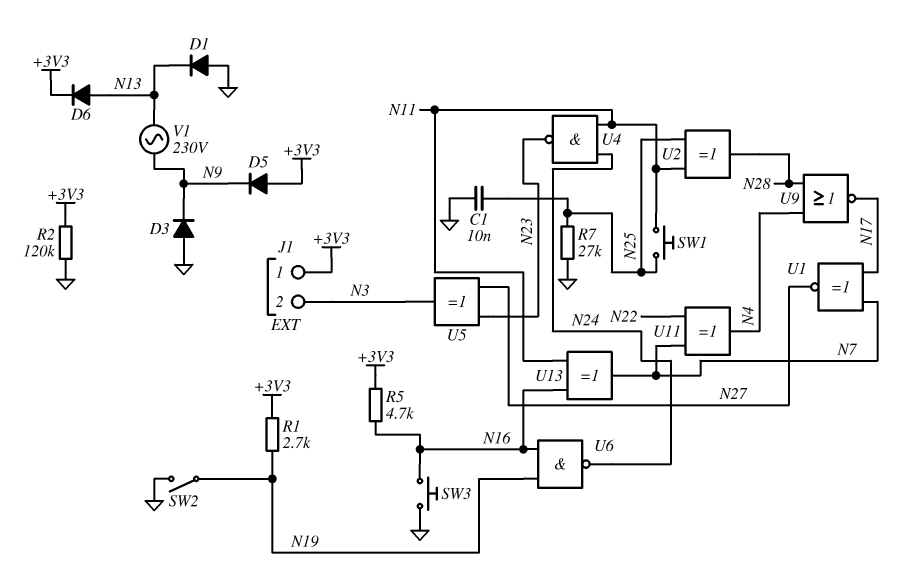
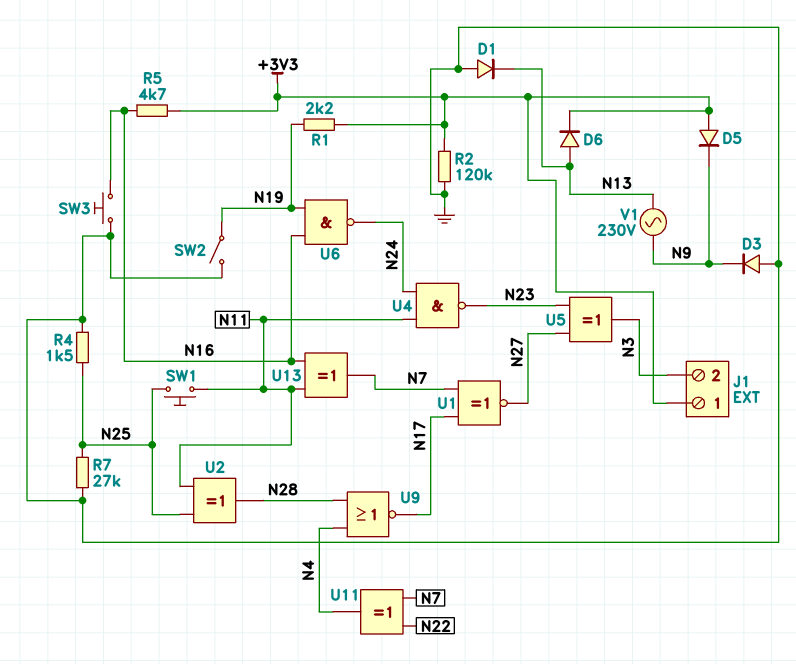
C1: 10nF (GND, N25) -> none
R1: 2.7k (+3V3, N19) -> 2.2k (+3V3, N19)
R4: none -> 1.5k (GND, N25)

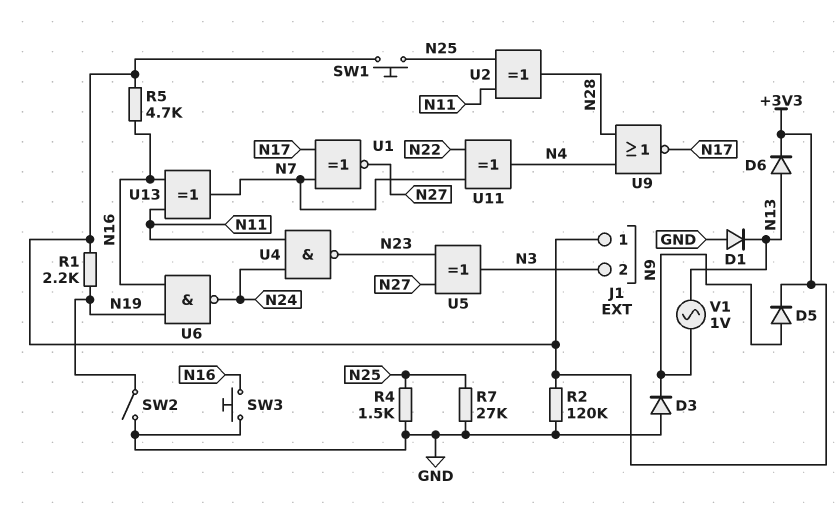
D5: diode (A +3V3, K N9) -> diode (A N9, K +3V3)
SW1: button (N11, N25) -> button (+3V3, N25)
V1: AC 230V (N9, N13) -> AC 1V (N9, N13)

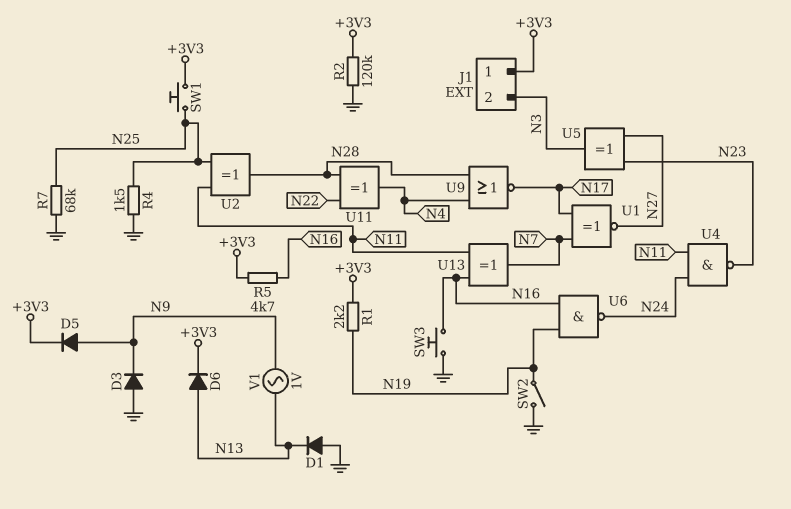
R7: 27k (GND, N25) -> 68k (GND, N25)
U11: XOR (in N7, in N22, out N4) -> XOR (in N22, in N28, out N4)

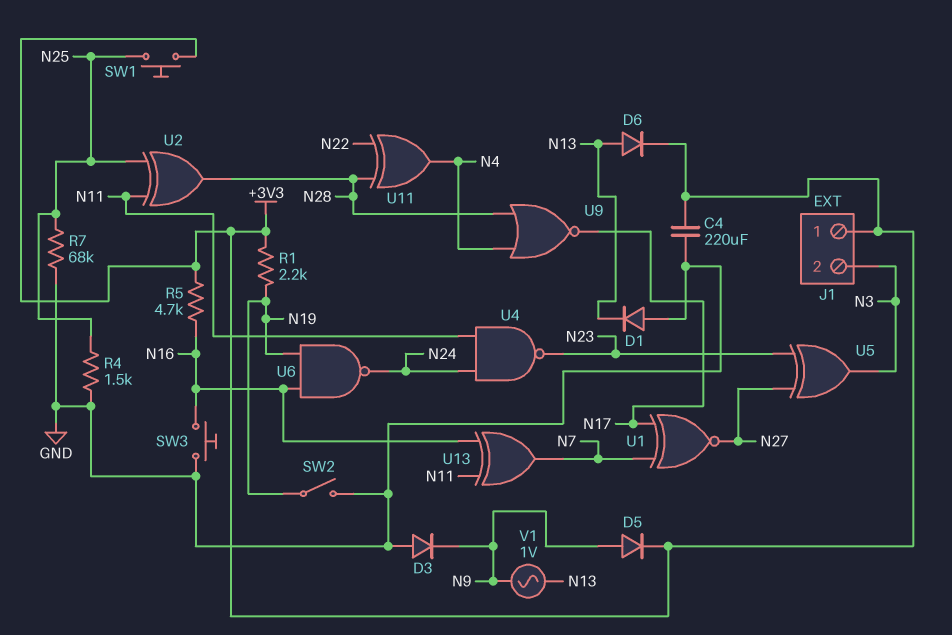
C4: none -> 220uF (+3V3, GND)
R2: 120k (+3V3, GND) -> none

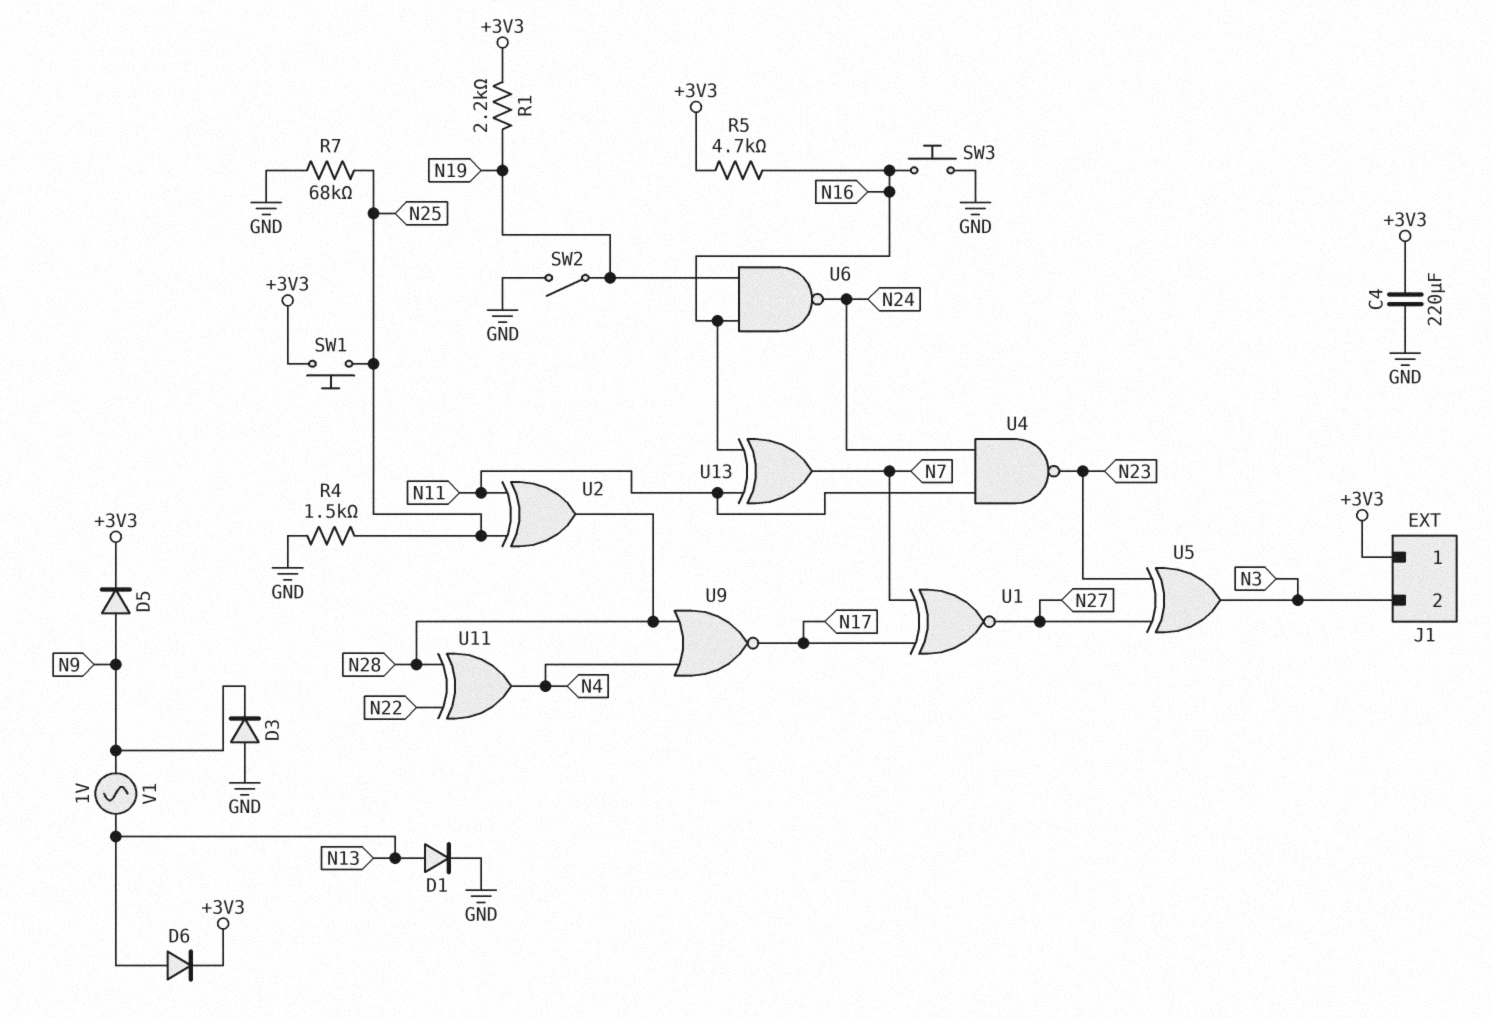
D1: diode (A GND, K N13) -> diode (A N13, K GND)

